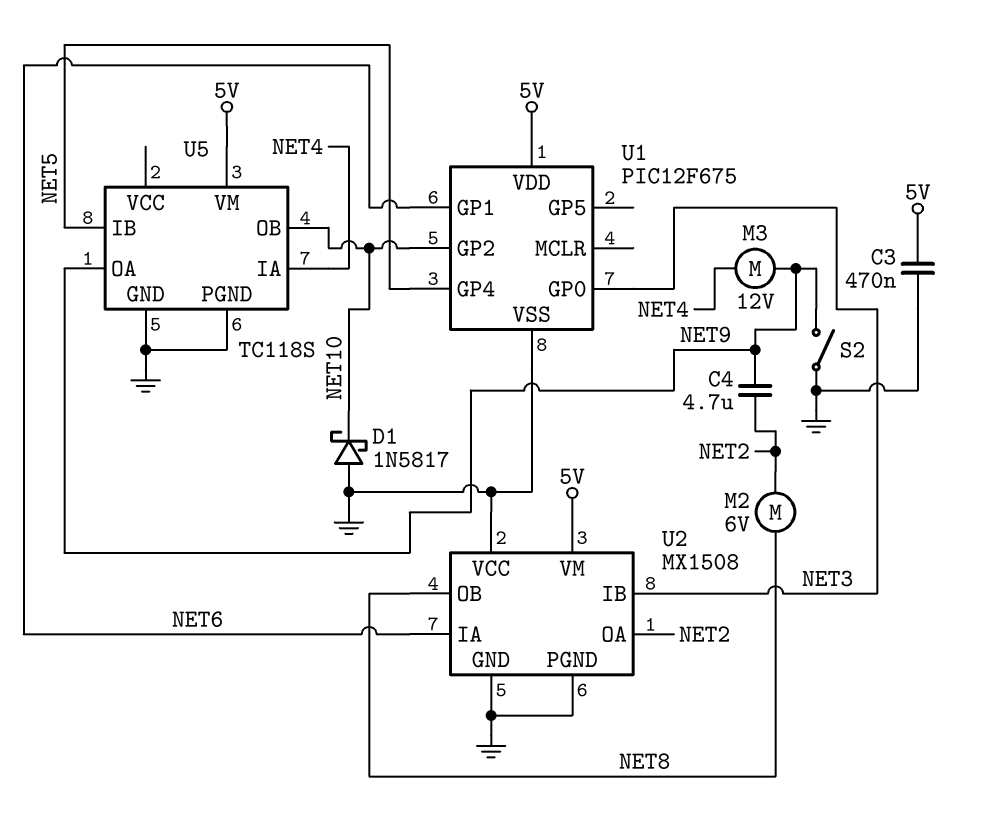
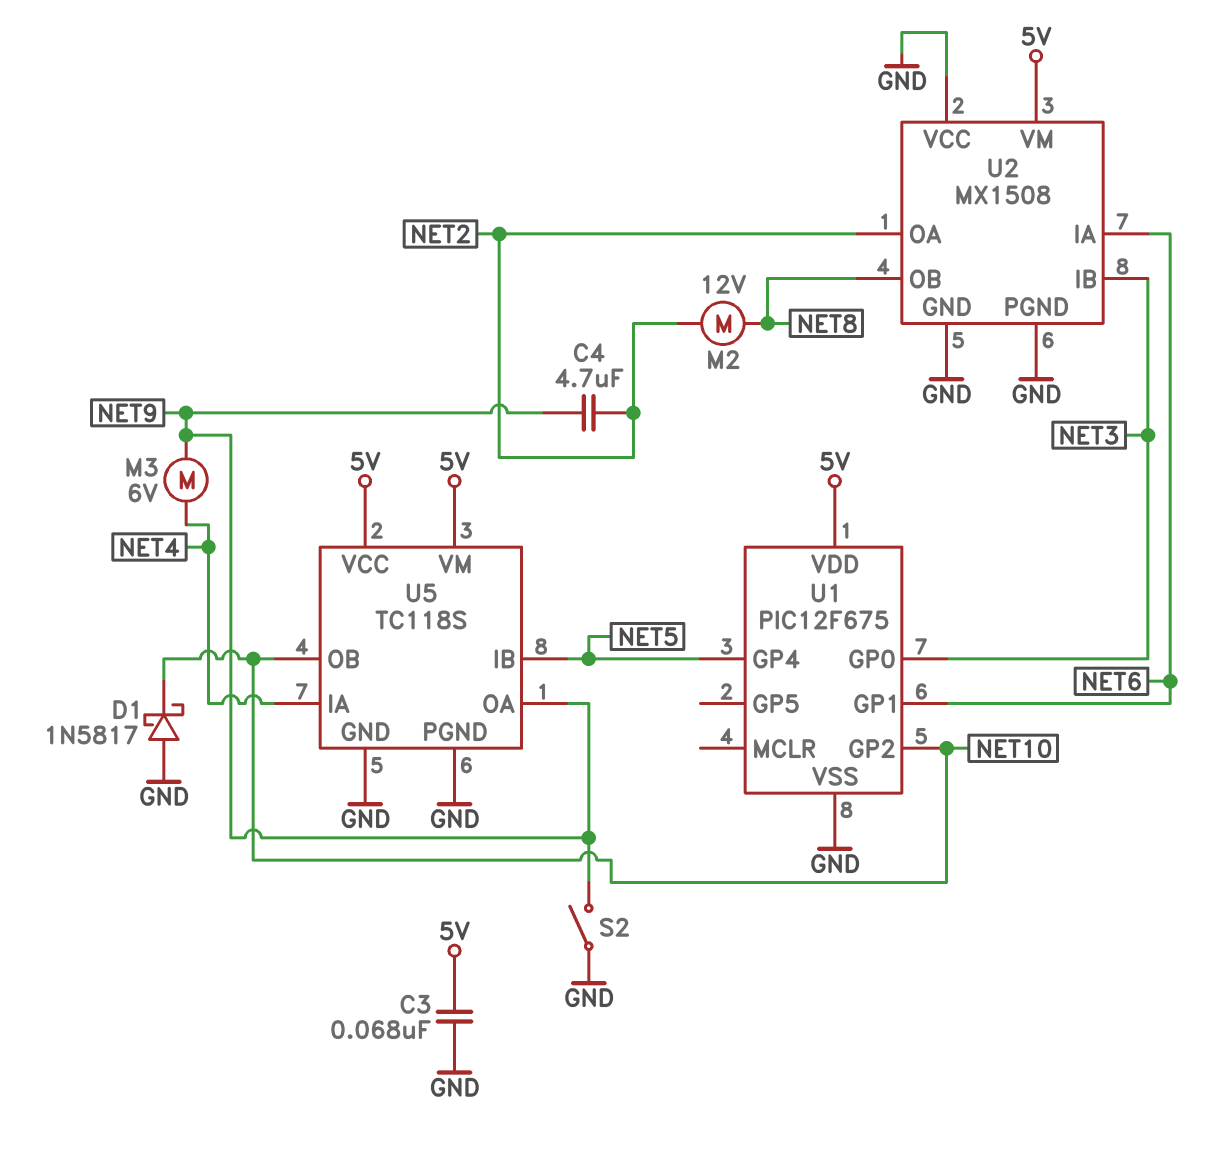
C3: 470nF (5V, GND) -> 68nF (5V, GND)
M2: motor 6V (NET2, NET8) -> motor 12V (NET2, NET8)
M3: motor 12V (NET4, NET9) -> motor 6V (NET4, NET9)
U5 pin VCC: none -> 5V

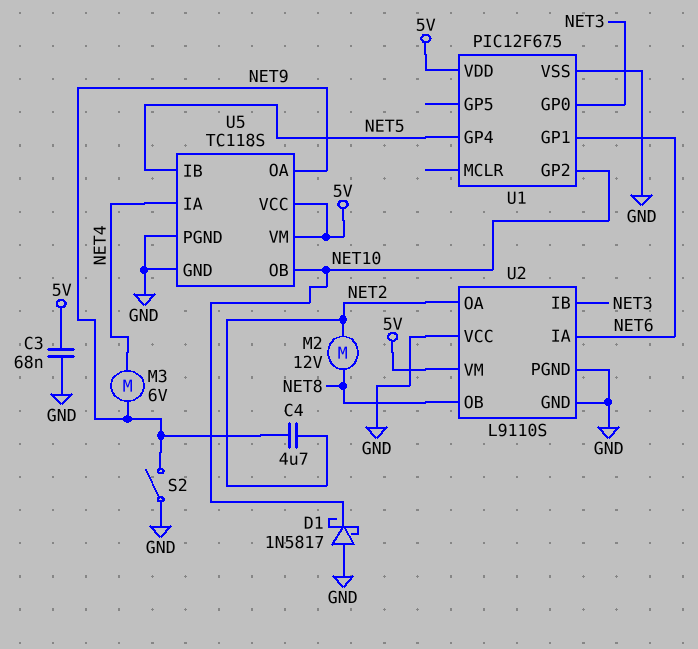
U2: MX1508 -> L9110S

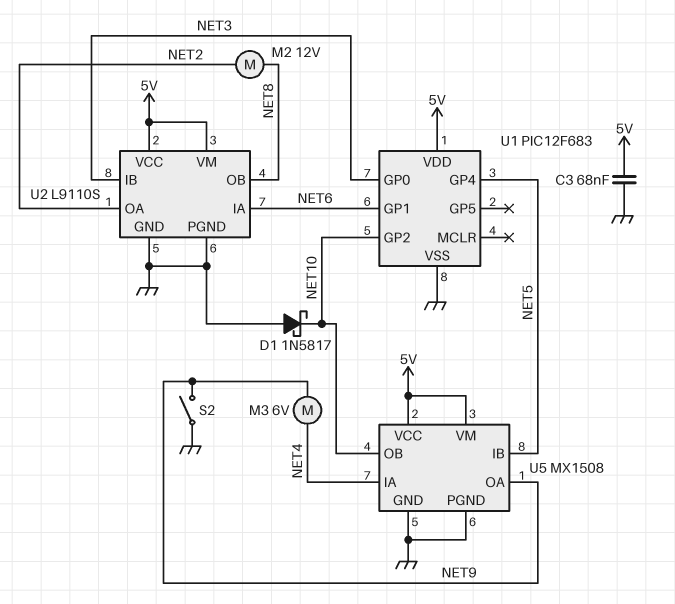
C4: 4.7uF (NET2, NET9) -> none
U1: PIC12F675 -> PIC12F683
U2 pin VCC: GND -> 5V
U5: TC118S -> MX1508

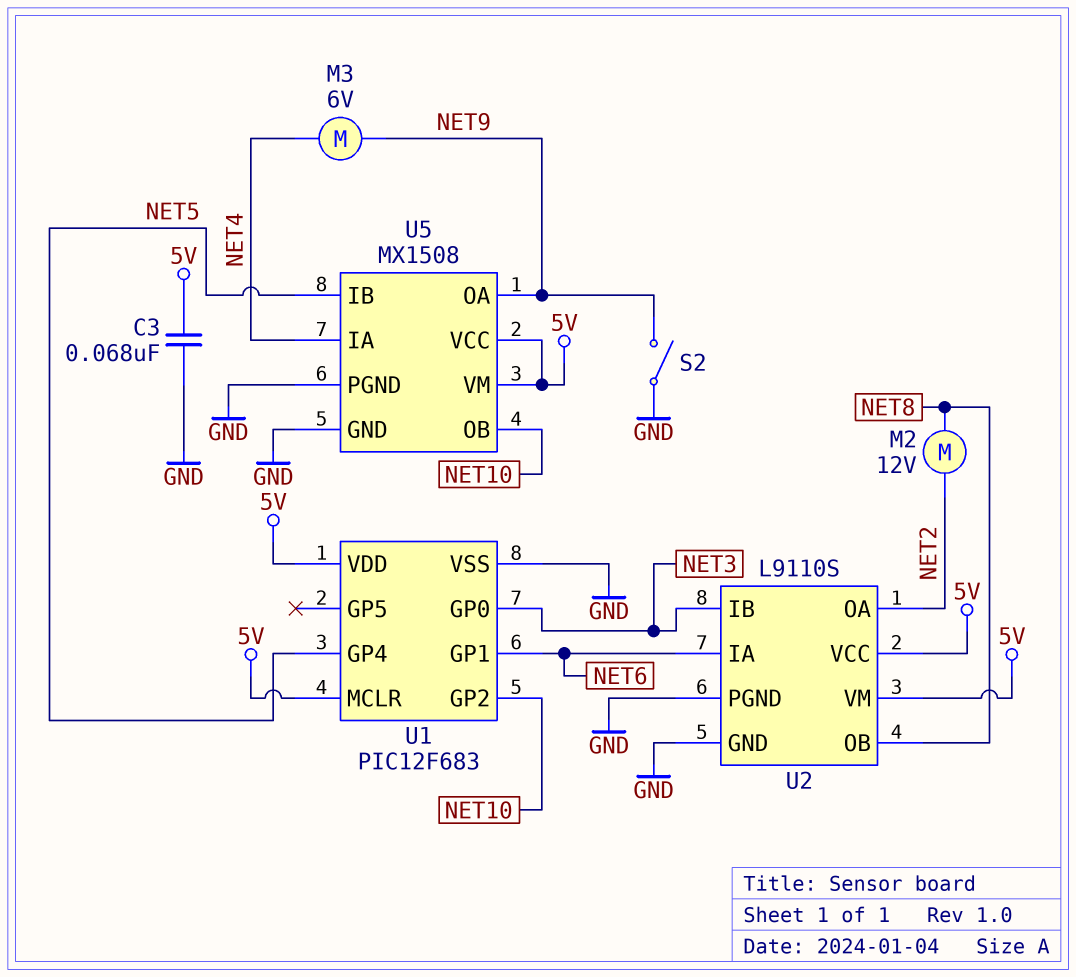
D1: schottky 1N5817 (A GND, K NET10) -> none
U1 pin MCLR: none -> 5V

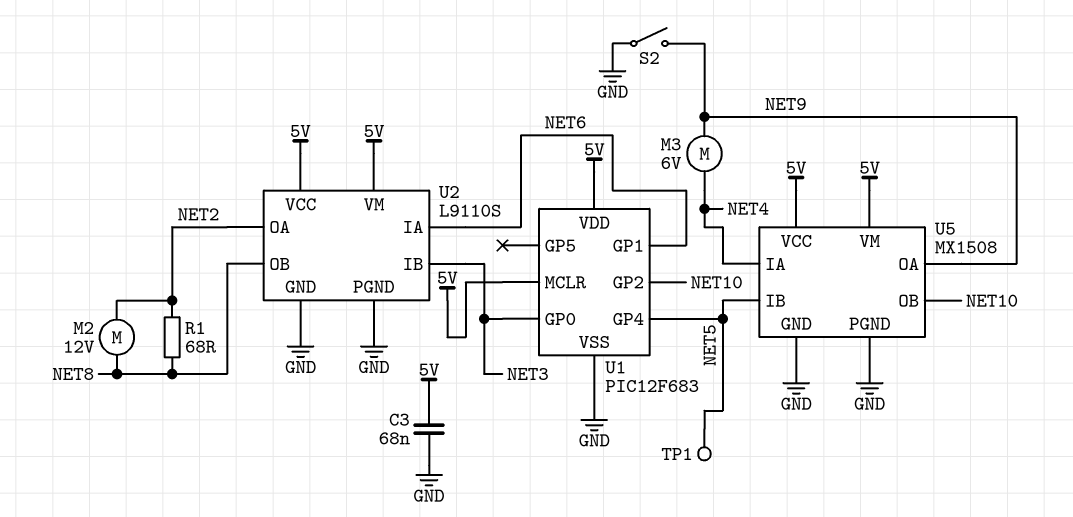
R1: none -> 68 (NET2, NET8)
TP1: none -> test point (NET5)

